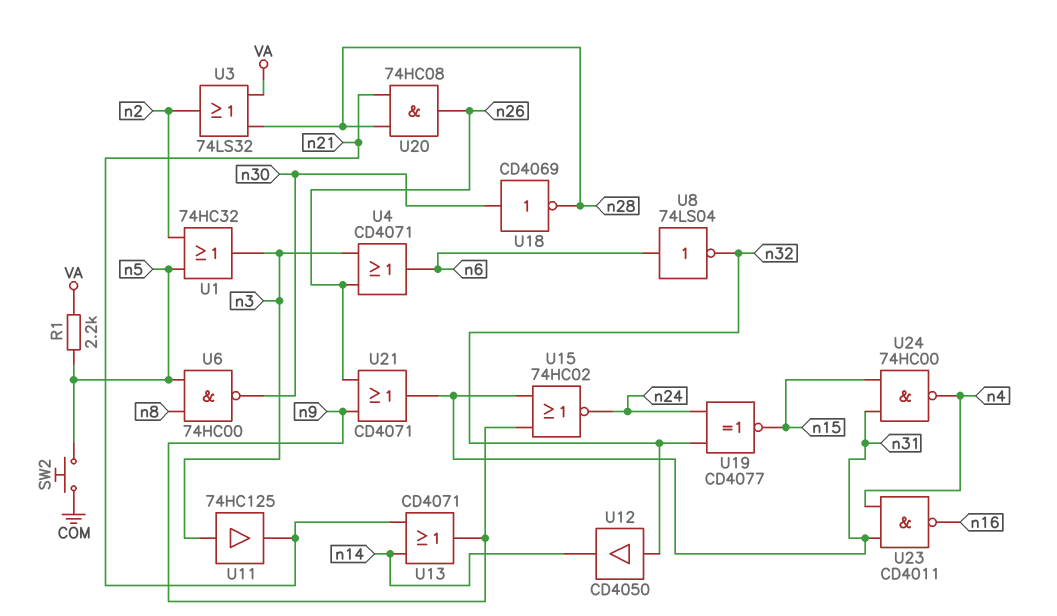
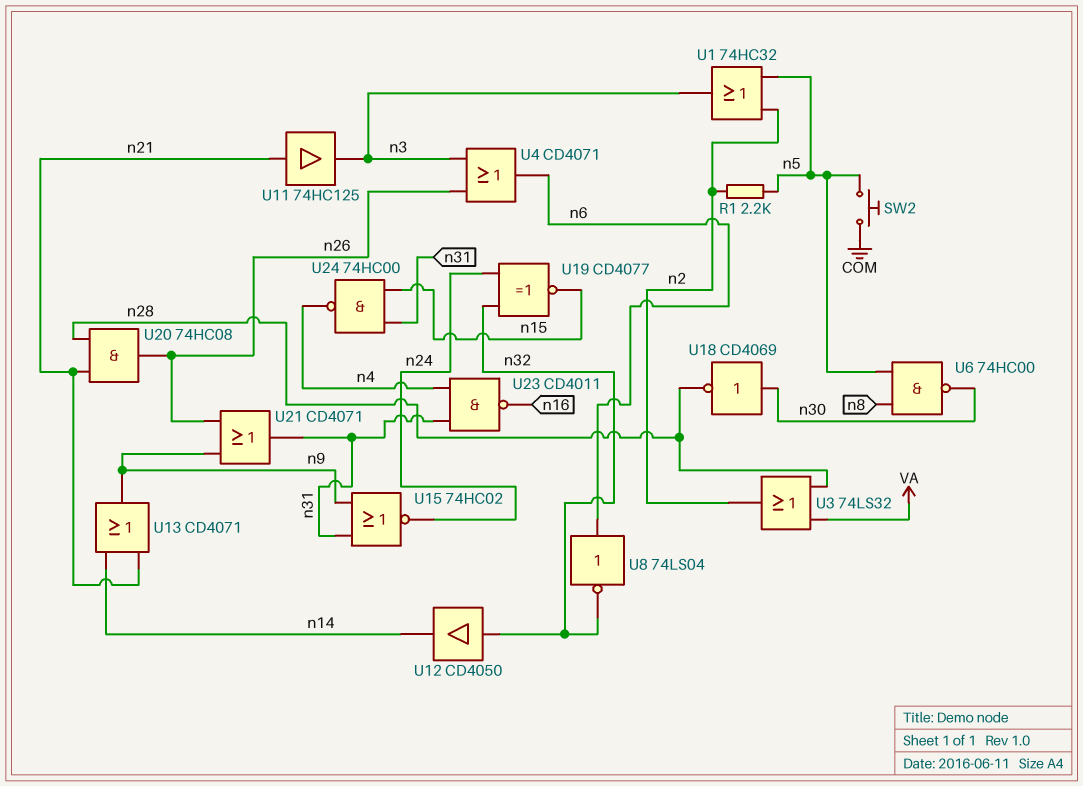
R1: 2.2k (VA, n5) -> 2.2k (n2, n5)
U11: buffer 74HC125 (in n3, out n21) -> buffer 74HC125 (in n21, out n3)

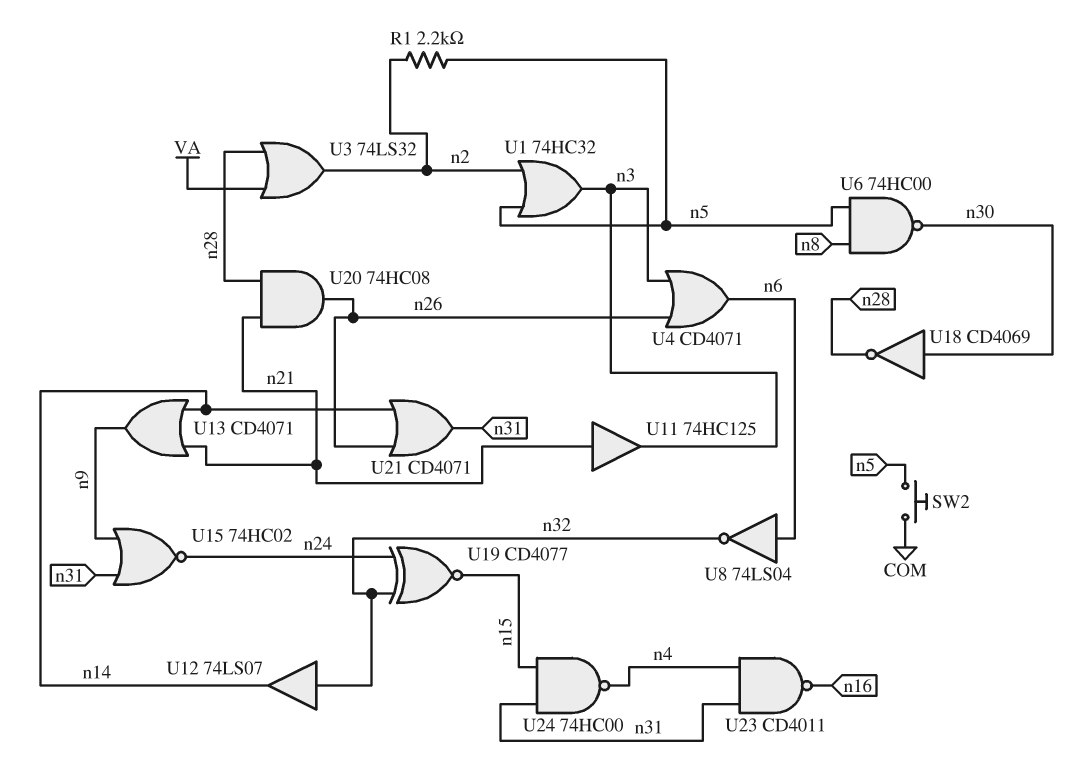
U12: buffer CD4050 (in n32, out n14) -> buffer 74LS07 (in n32, out n14)
U21: OR CD4071 (in n9, in n26, out n31) -> OR CD4071 (in n14, in n26, out n31)

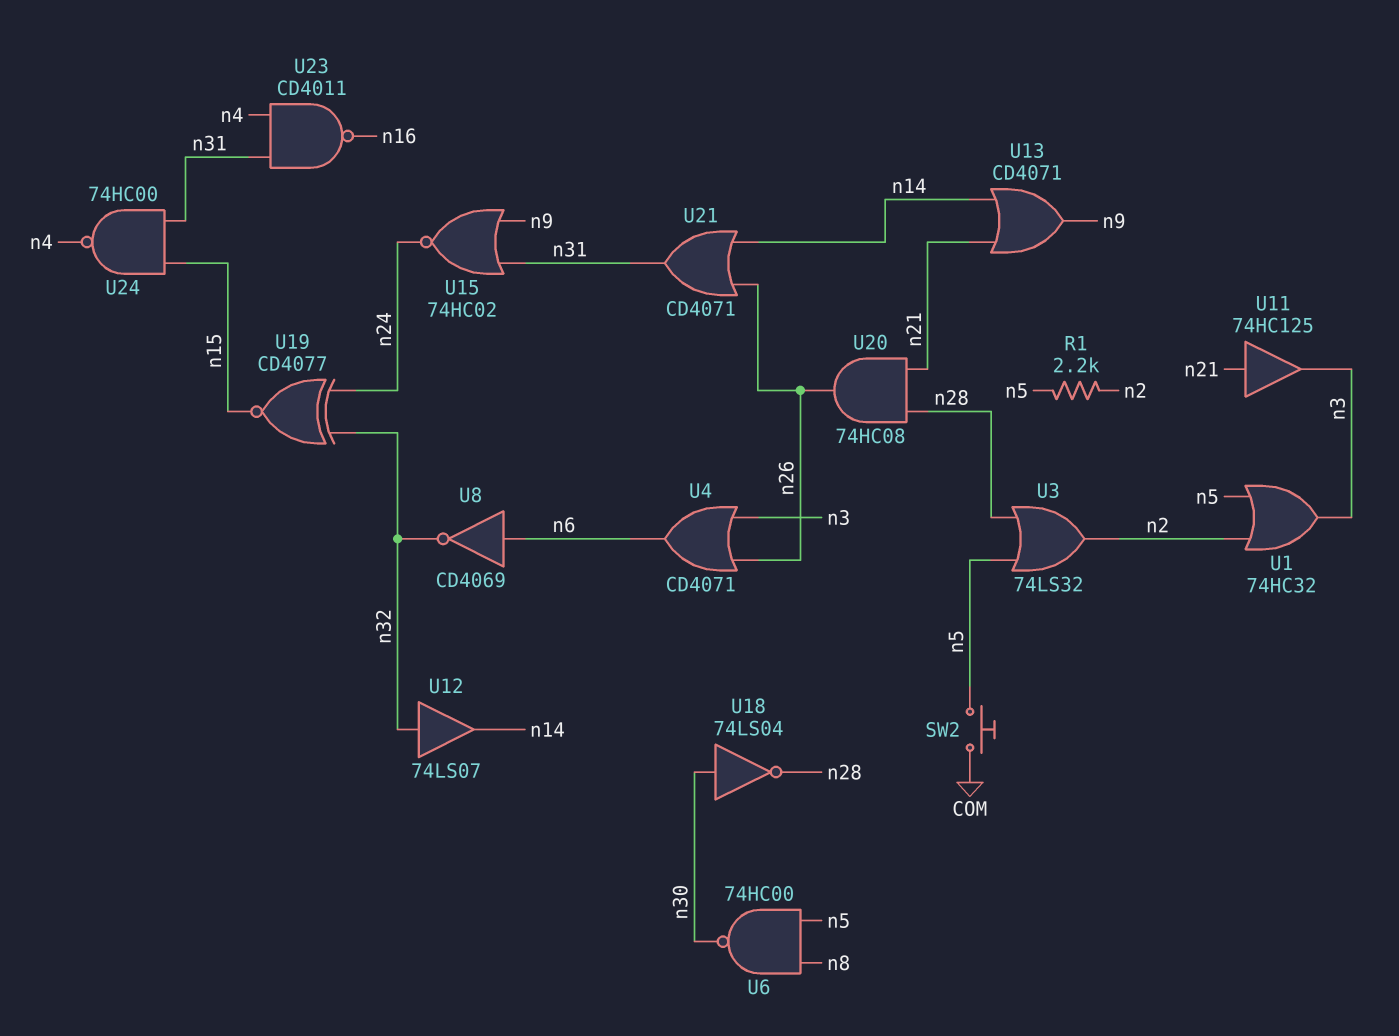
U3: OR 74LS32 (in VA, in n28, out n2) -> OR 74LS32 (in n5, in n28, out n2)
U8: NOT 74LS04 (in n6, out n32) -> NOT CD4069 (in n6, out n32)
U18: NOT CD4069 (in n30, out n28) -> NOT 74LS04 (in n30, out n28)

